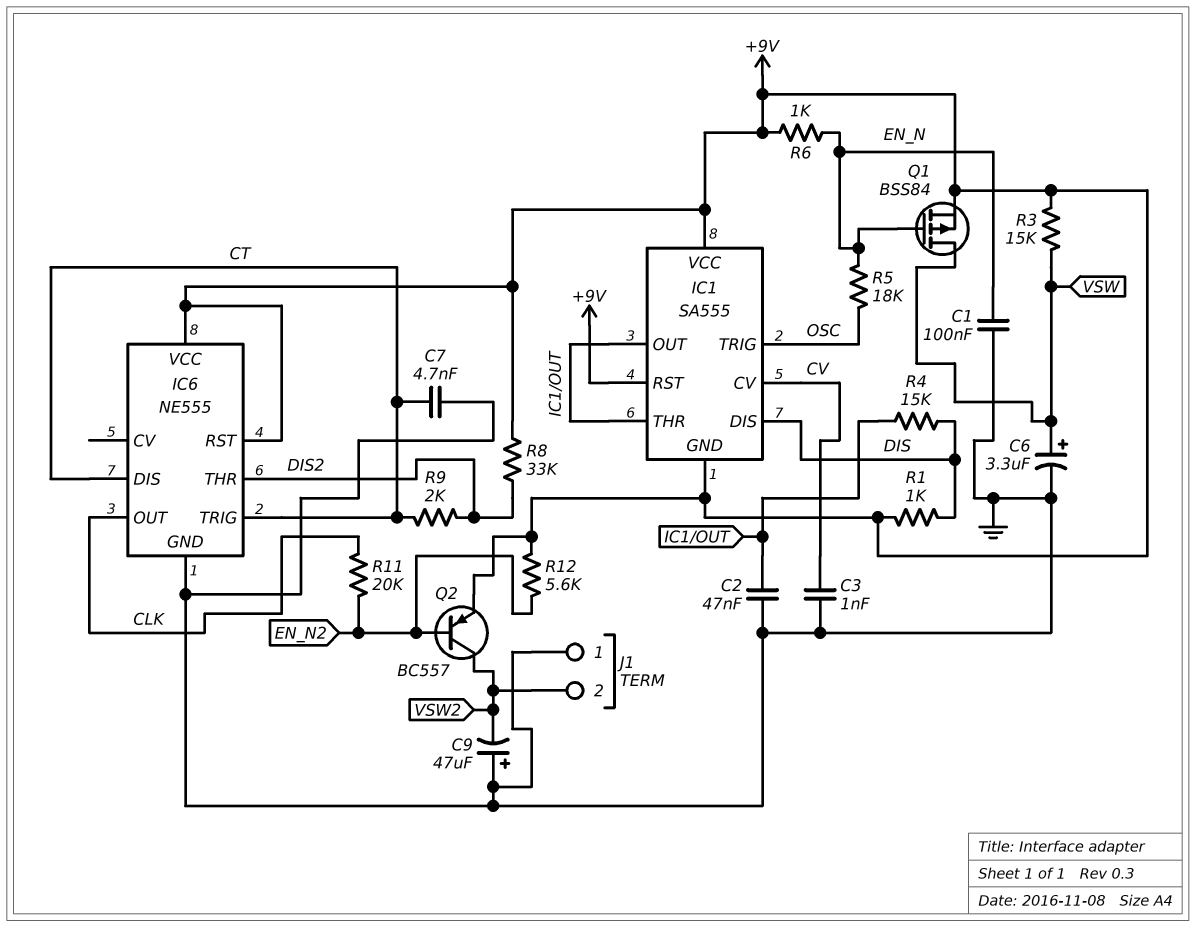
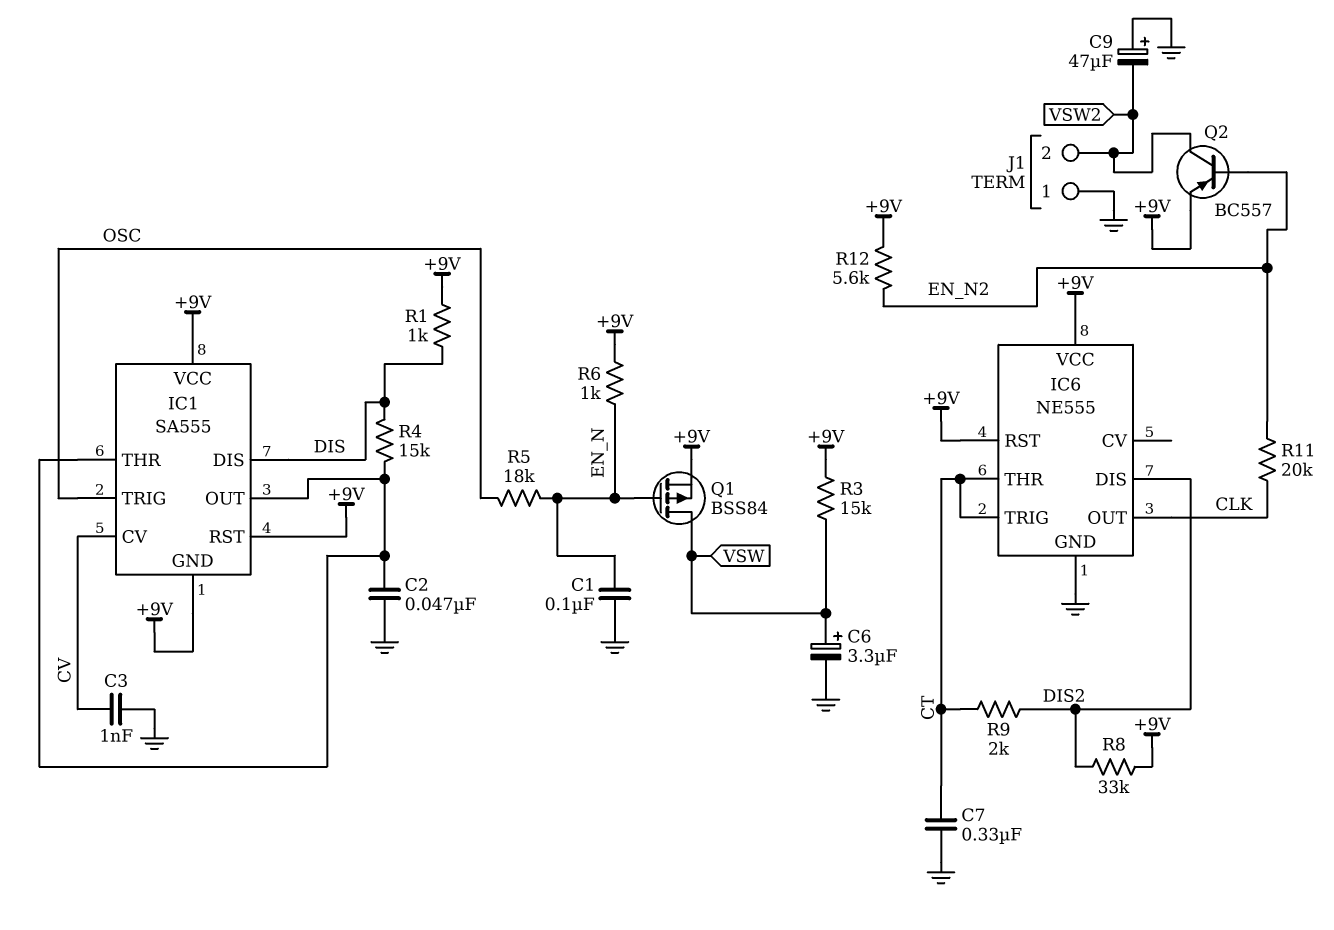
C7: 4.7nF (CT, GND) -> 330nF (CT, GND)
IC6 pin DIS: CT -> DIS2
IC6 pin THR: DIS2 -> CT

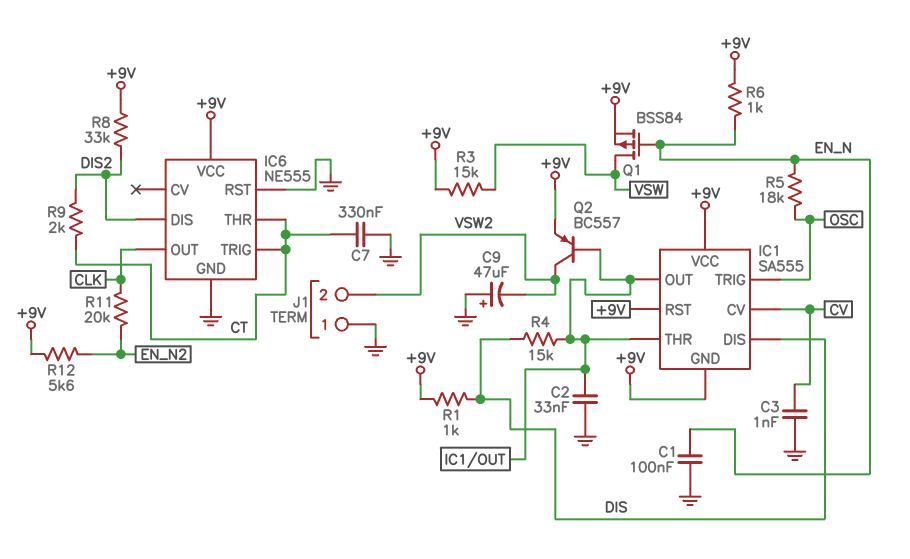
C2: 47nF (GND, IC1/OUT) -> 33nF (GND, IC1/OUT)
C6: 3.3uF (plus VSW, minus GND) -> none
IC6 pin RST: +9V -> GND
Q2: PNP BC557 (B EN_N2, C VSW2, E +9V) -> PNP BC557 (B IC1/OUT, C VSW2, E +9V)

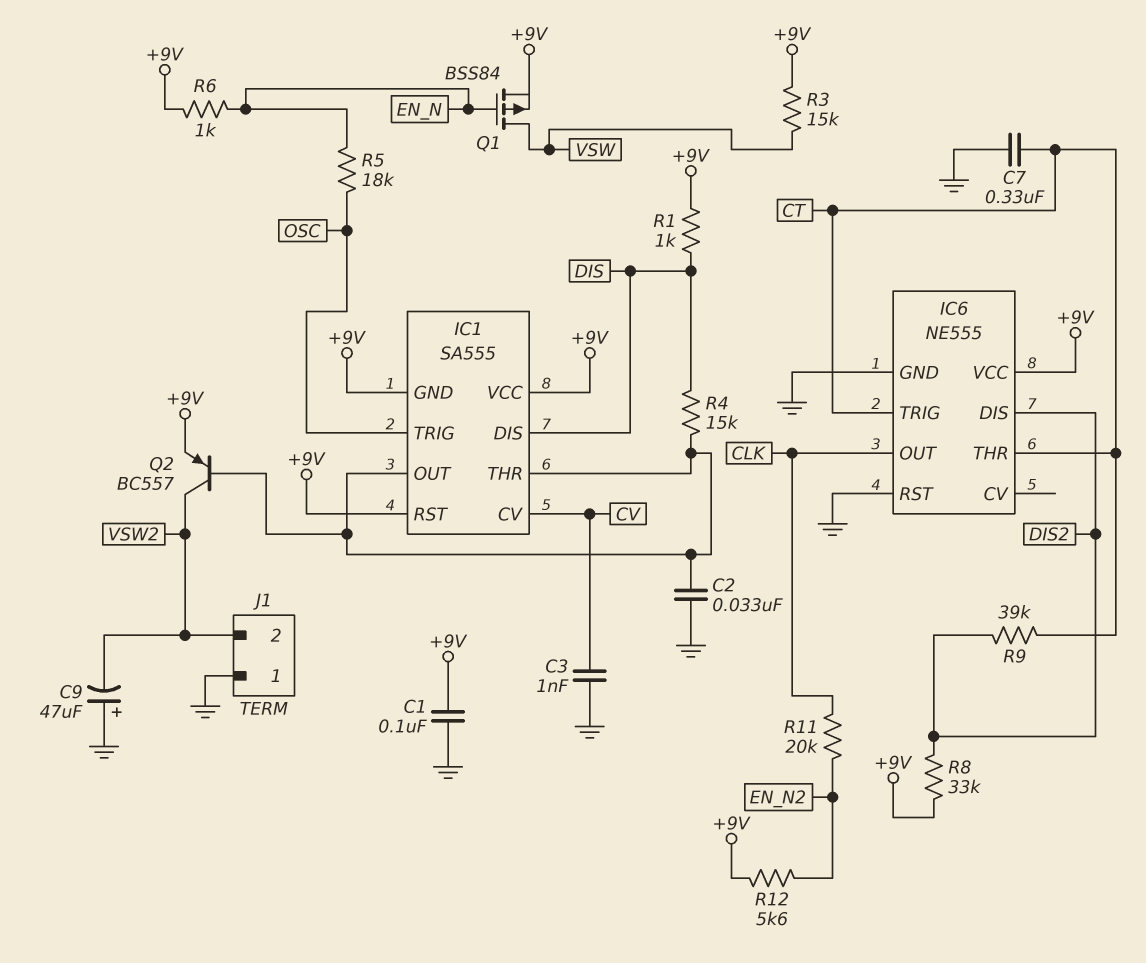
C1: 100nF (EN_N, GND) -> 100nF (+9V, GND)
R9: 2k (CT, DIS2) -> 39k (CT, DIS2)

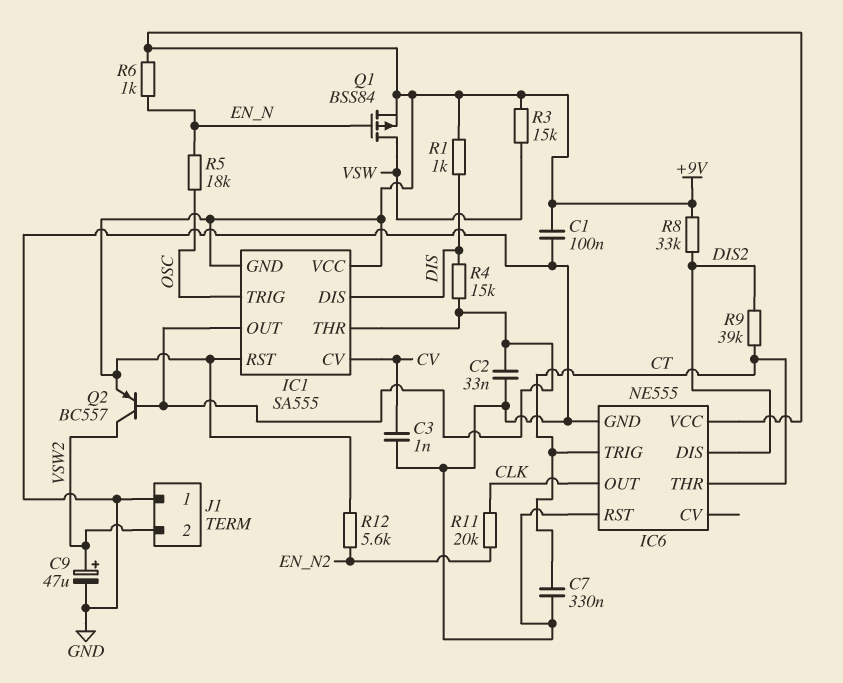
C9: 47uF (plus GND, minus VSW2) -> 47uF (plus VSW2, minus GND)

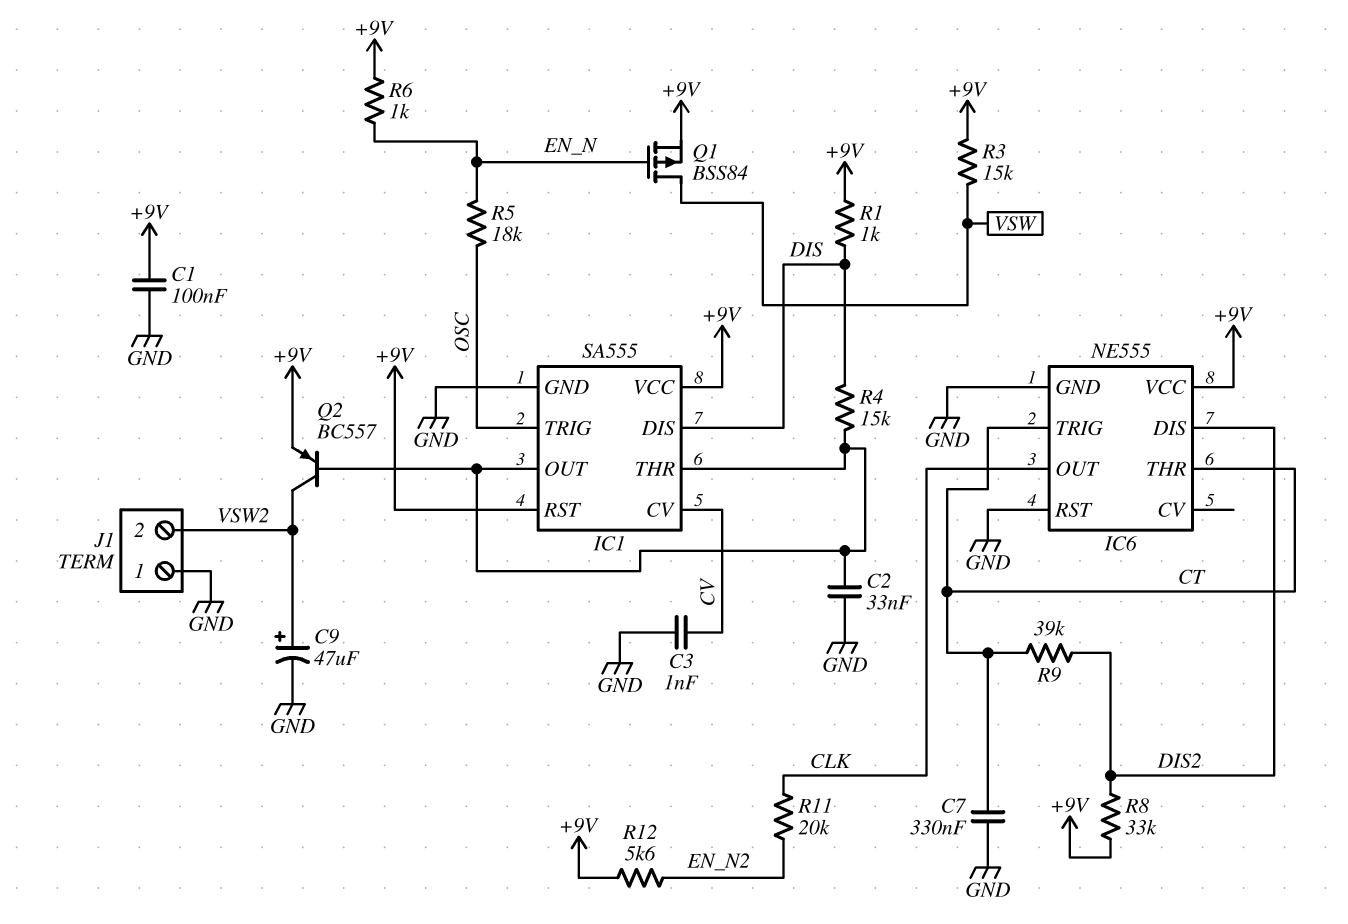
IC1 pin GND: +9V -> GND

